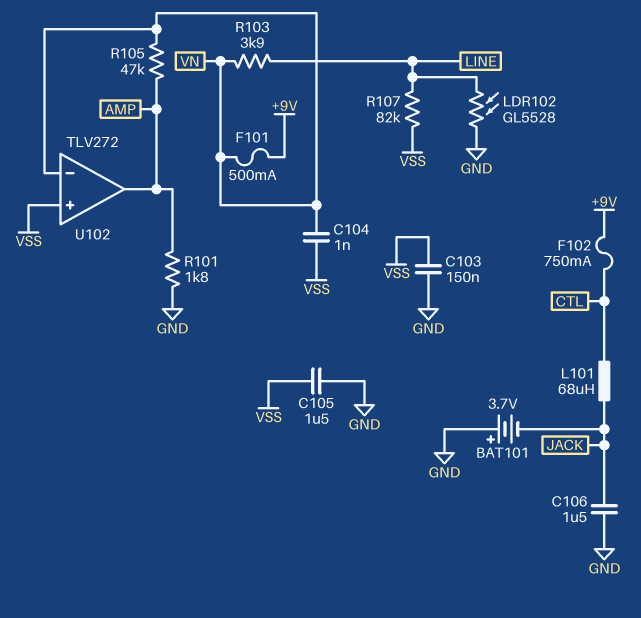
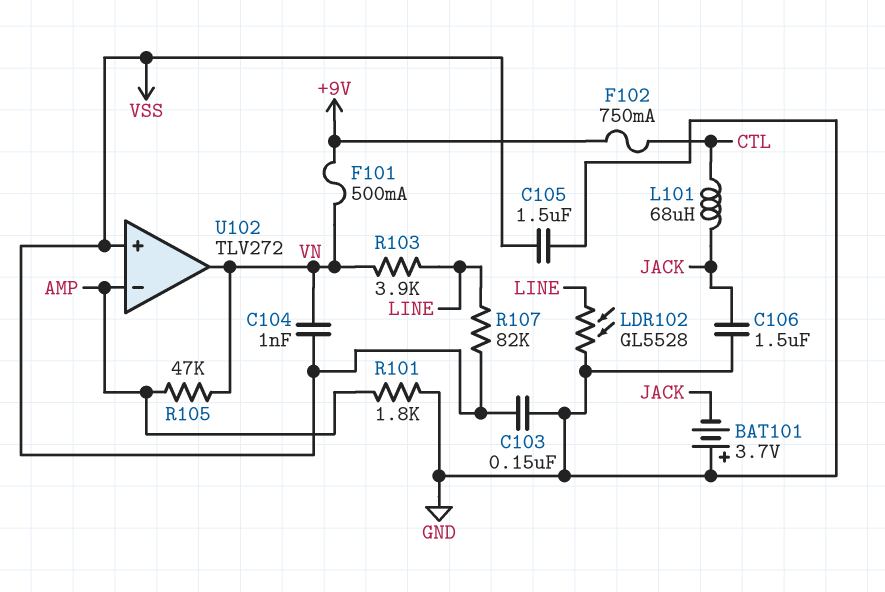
U102 pin in-: VN -> AMP
U102 pin out: AMP -> VN

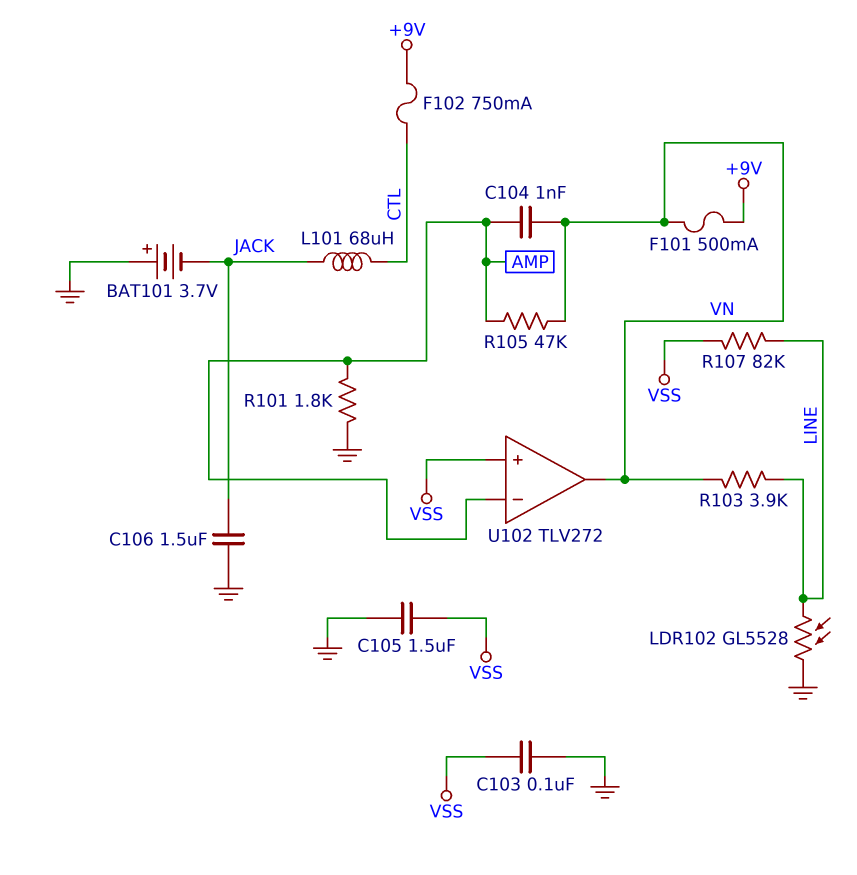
C103: 150nF (GND, VSS) -> 100nF (GND, VSS)
C104: 1nF (VN, VSS) -> 1nF (AMP, VN)

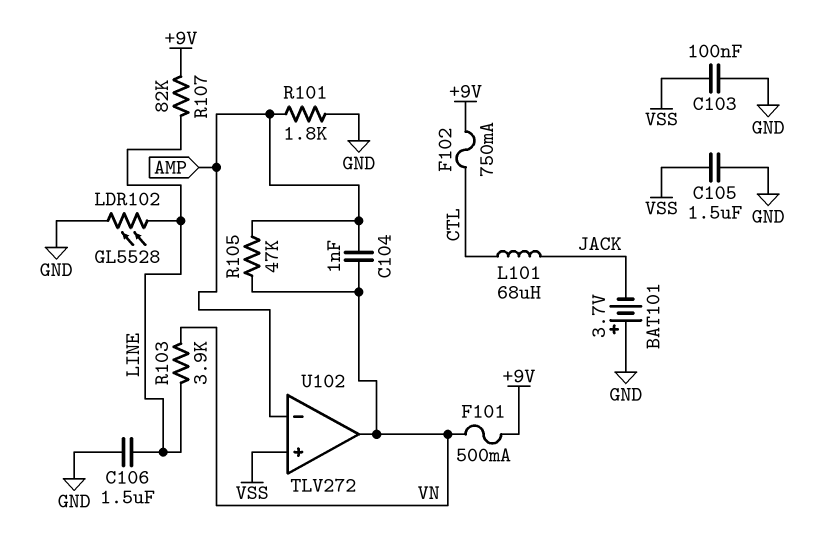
C106: 1.5uF (GND, JACK) -> 1.5uF (GND, LINE)
R107: 82k (LINE, VSS) -> 82k (+9V, LINE)

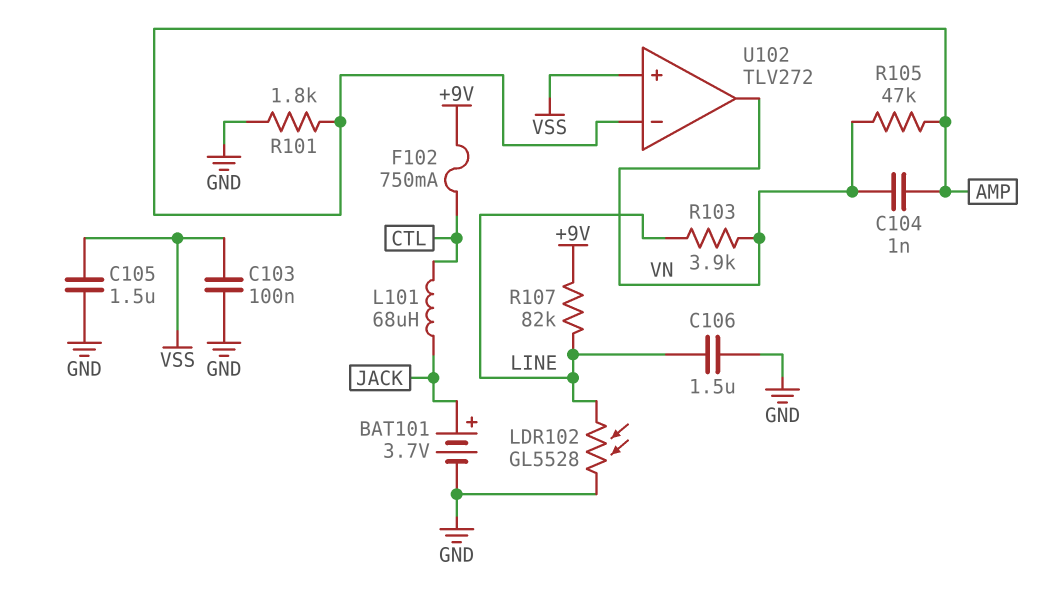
BAT101: 3.7V (plus GND, minus JACK) -> 3.7V (plus JACK, minus GND)
F101: 500mA (+9V, VN) -> none

